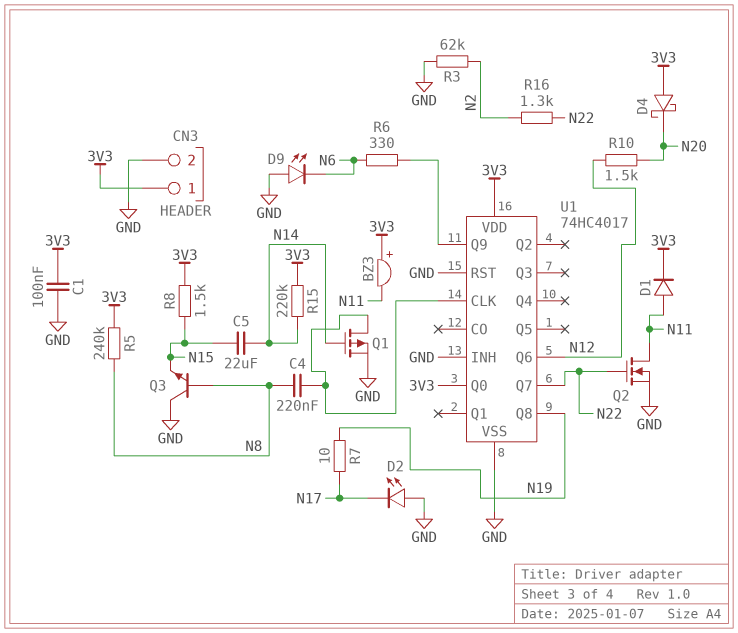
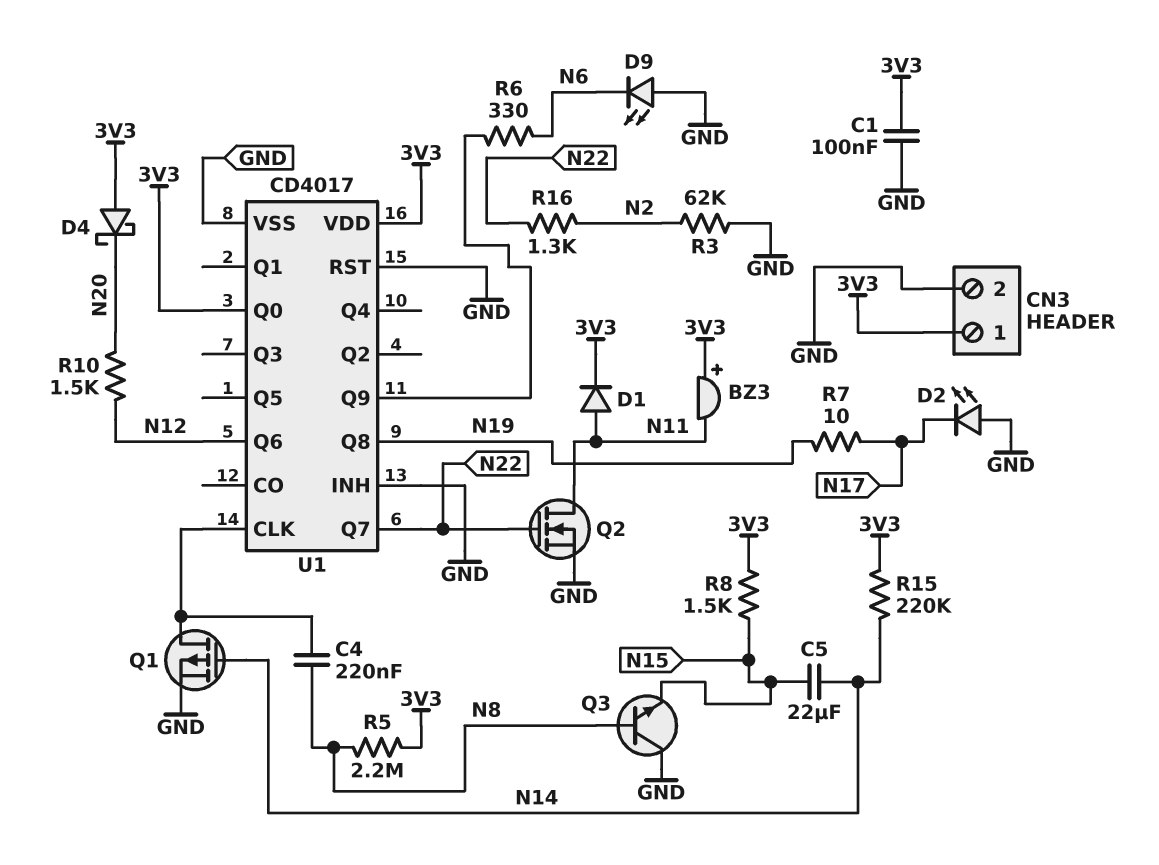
R5: 240k (3V3, N8) -> 2.2M (3V3, N8)
U1: 74HC4017 -> CD4017

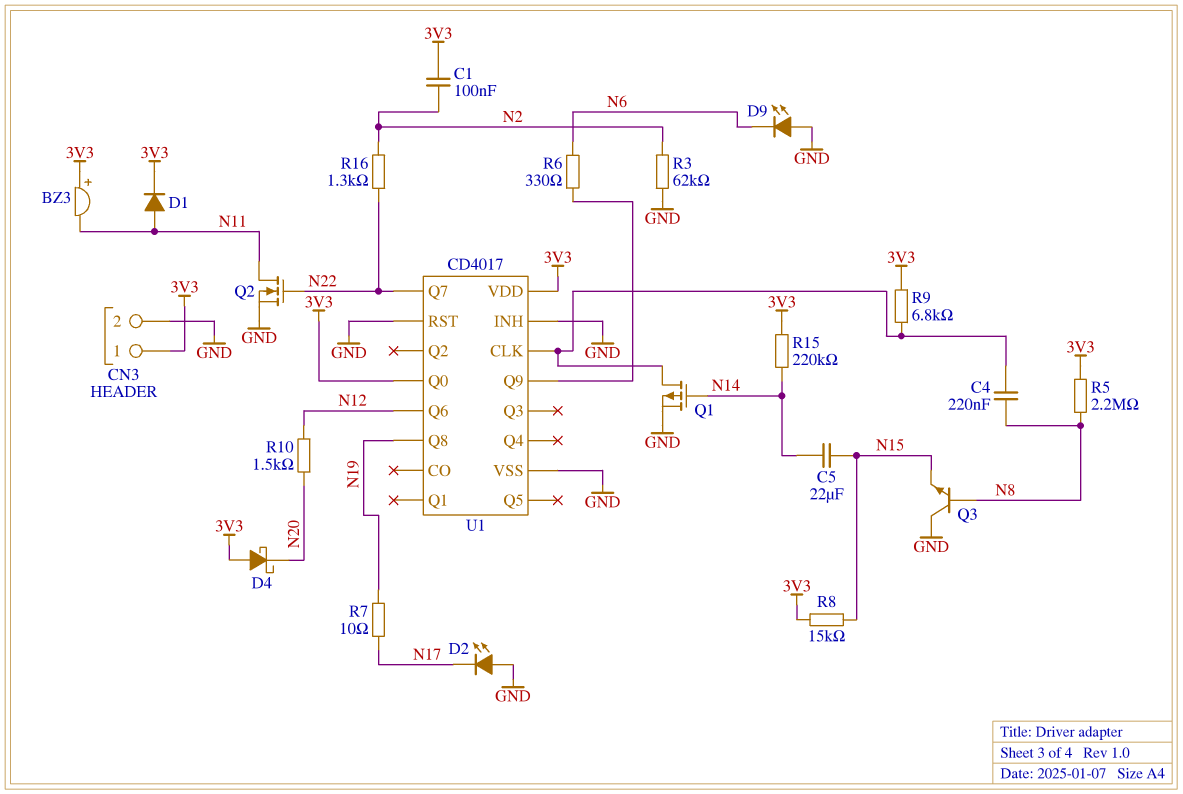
C1: 100nF (3V3, GND) -> 100nF (3V3, N2)
R8: 1.5k (3V3, N15) -> 15k (3V3, N15)
R9: none -> 6.8k (3V3, U1/CLK)

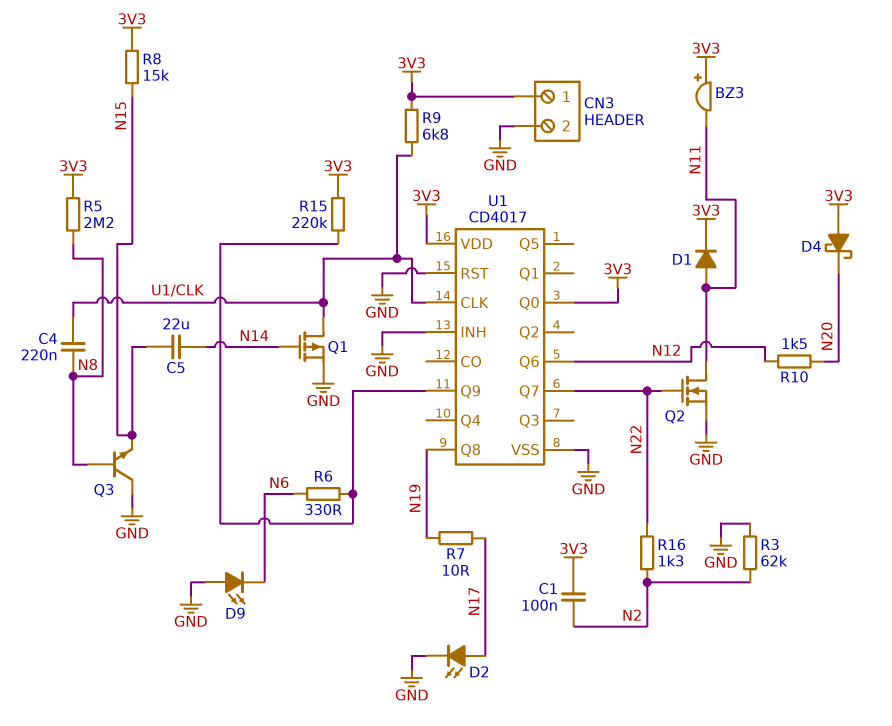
D2: LED (A GND, K N17) -> LED (A N17, K GND)
R15: 220k (3V3, N14) -> 220k (3V3, U1/Q9)

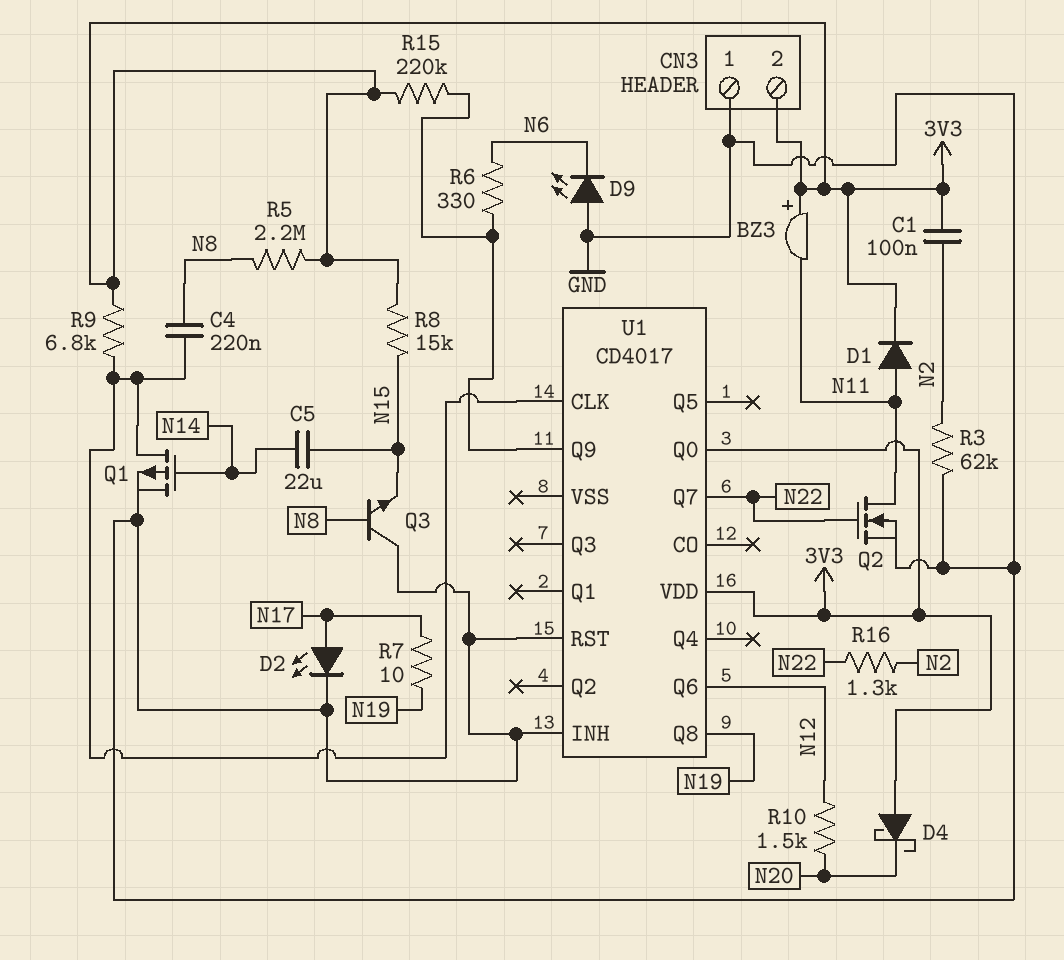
CN3 pin 1: 3V3 -> GND
CN3 pin 2: GND -> 3V3
U1 pin VSS: GND -> none

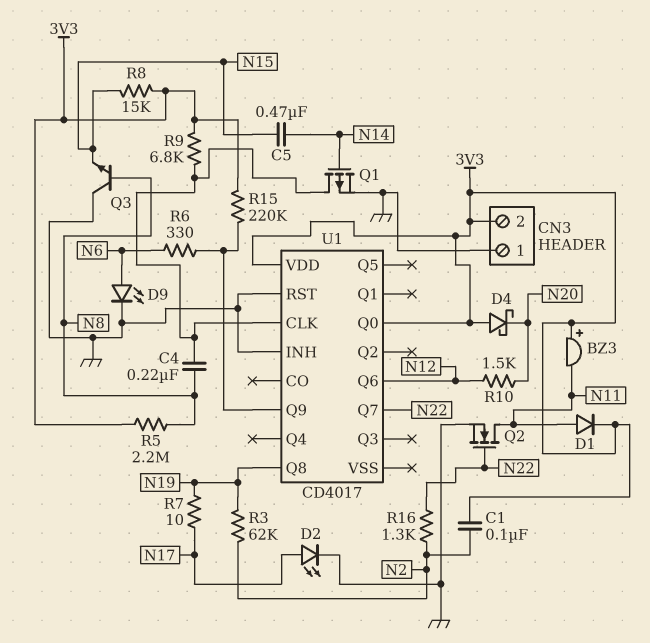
C5: 22uF (N14, N15) -> 470nF (N14, N15)
D9: LED (A GND, K N6) -> LED (A N6, K GND)
R3: 62k (GND, N2) -> 62k (N2, N19)

